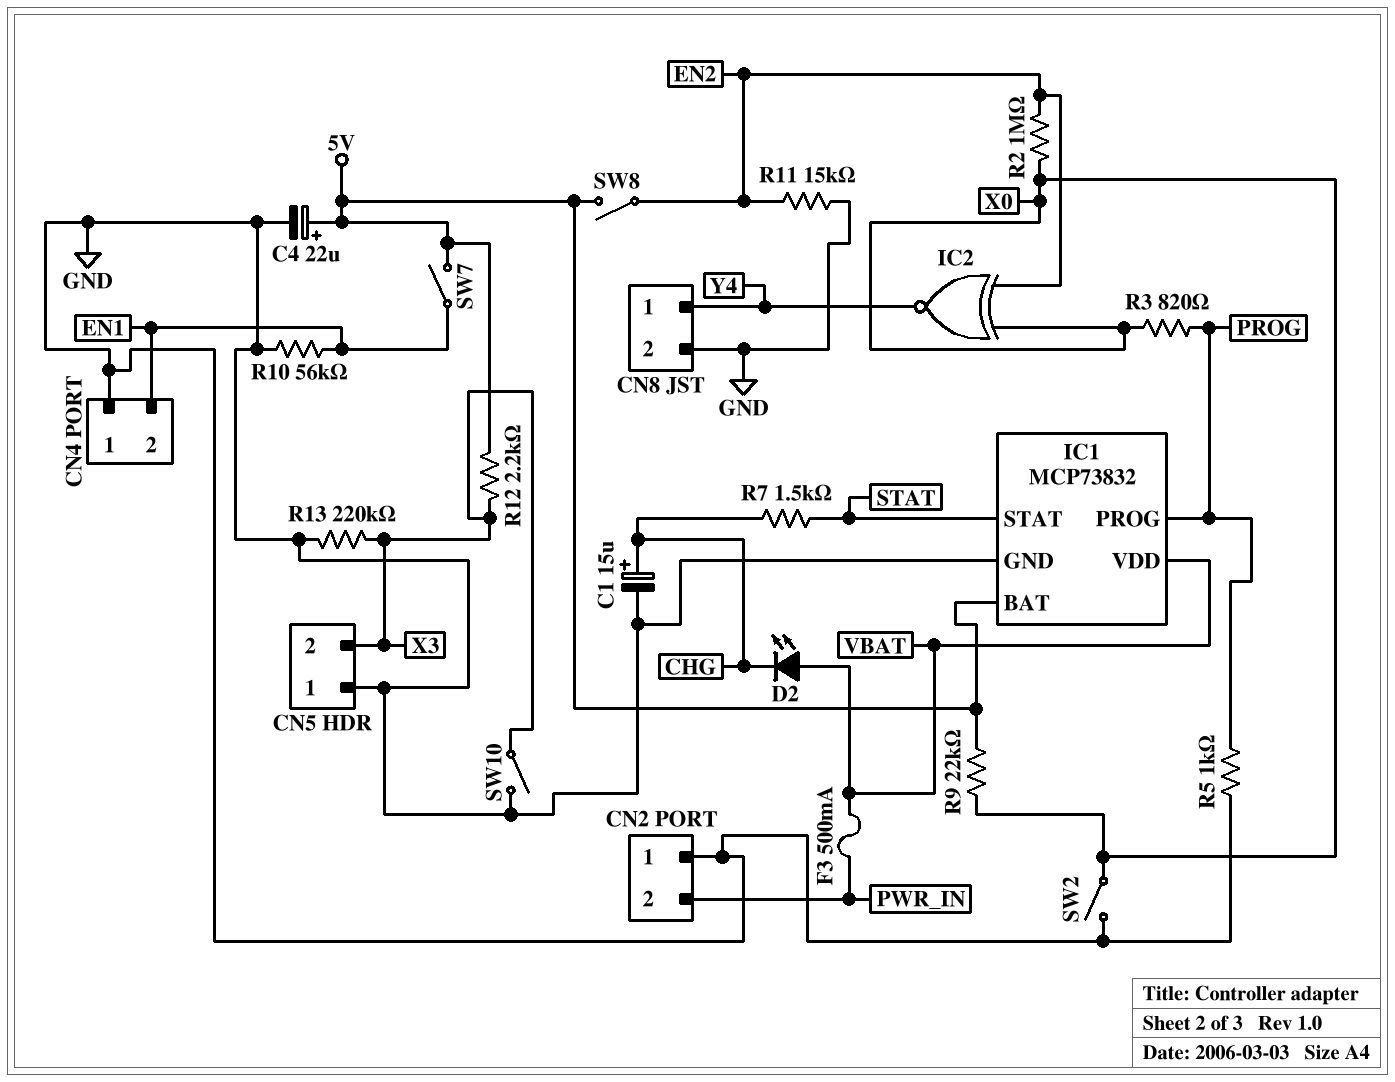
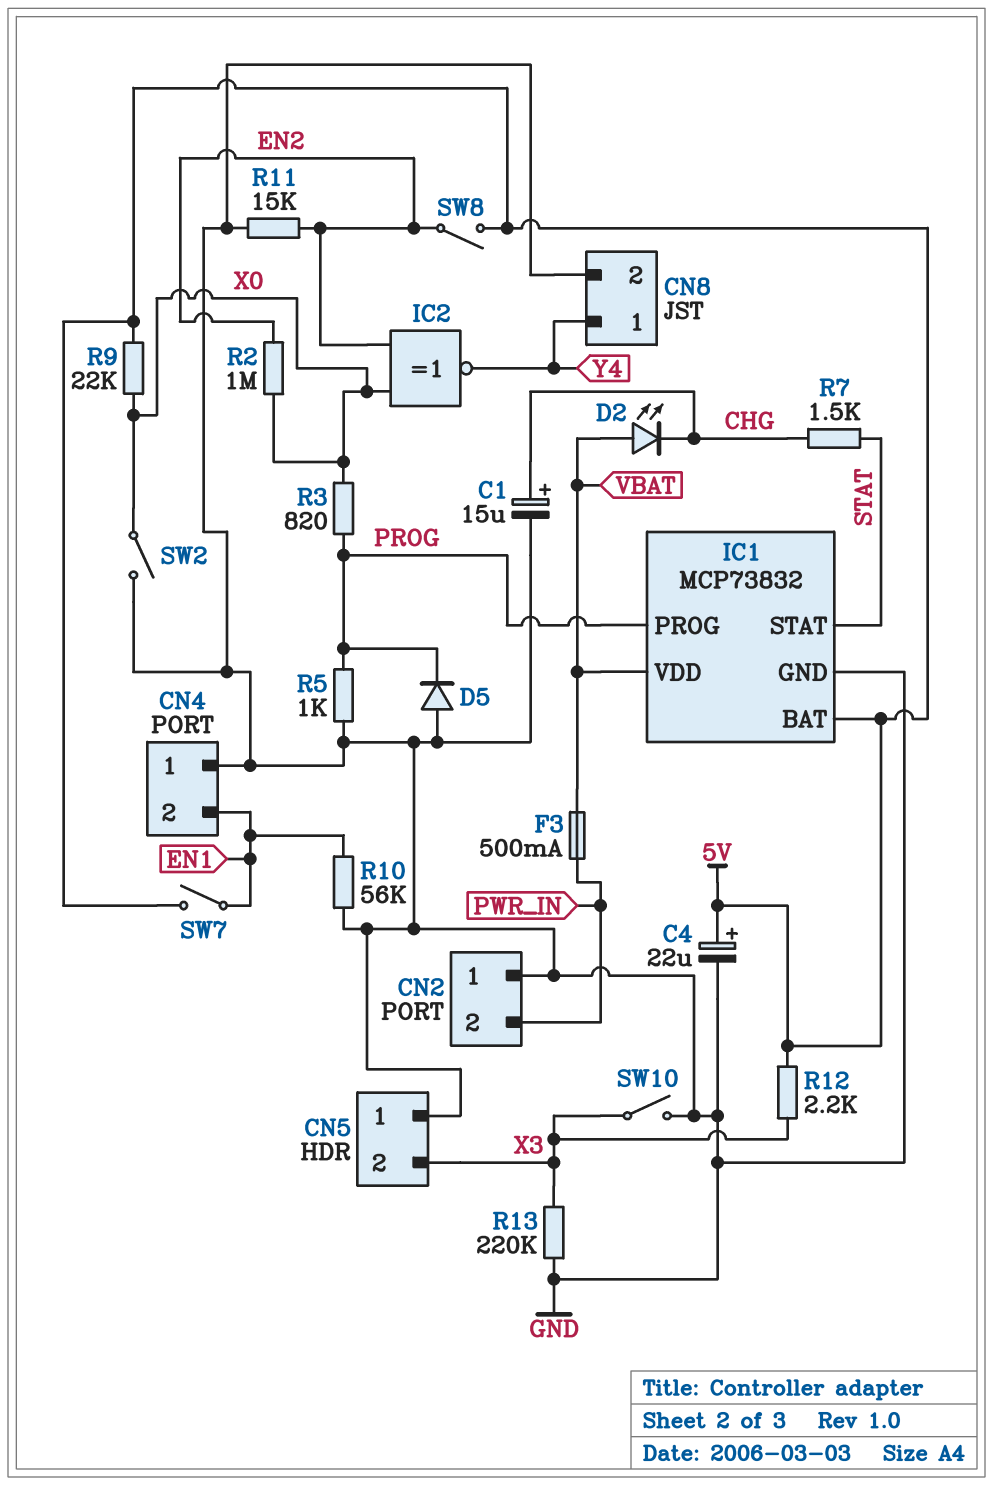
D5: none -> diode (A GND, K PROG)

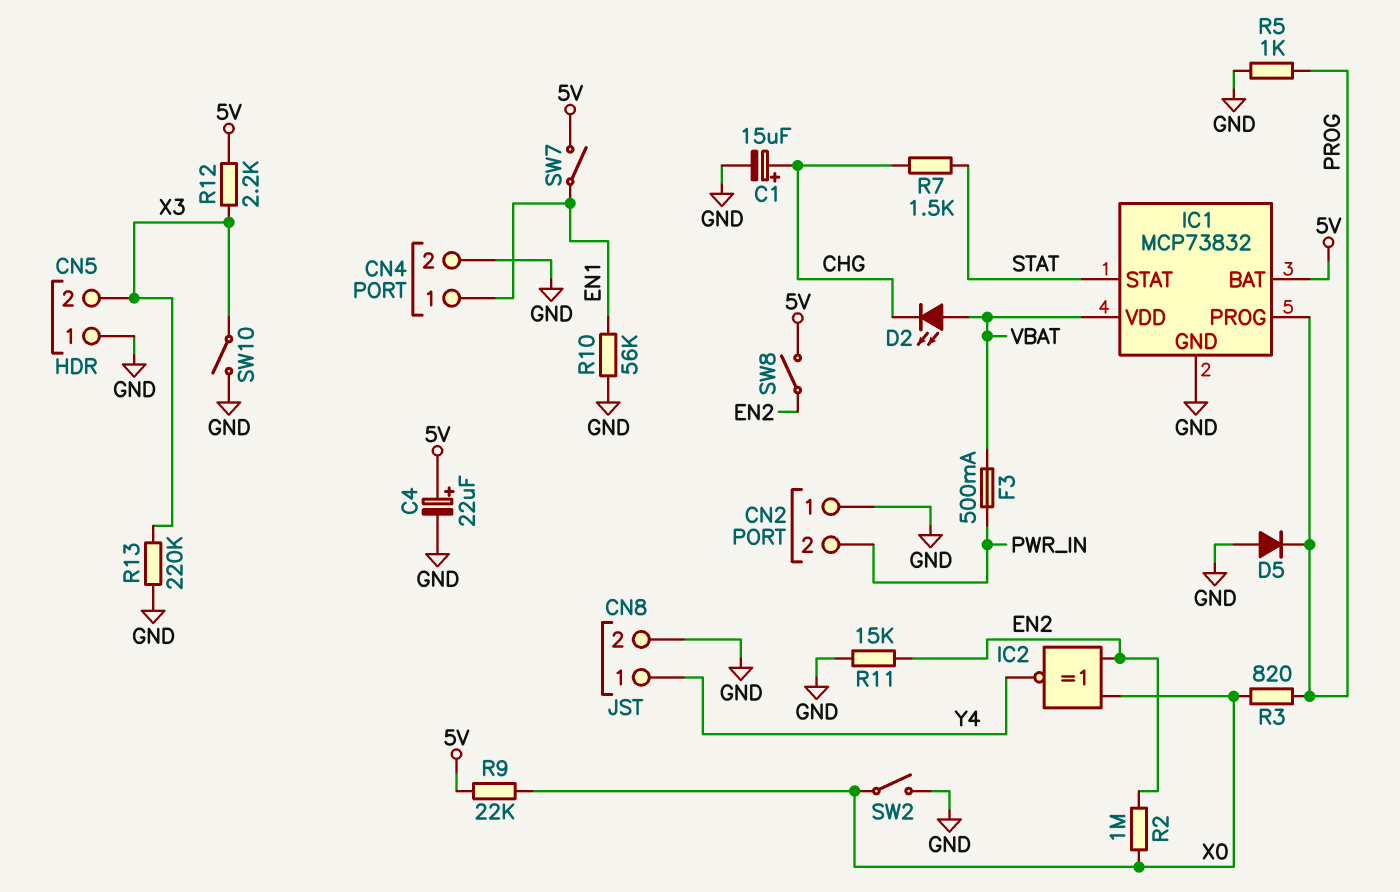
CN4 pin 1: GND -> EN1
CN4 pin 2: EN1 -> GND

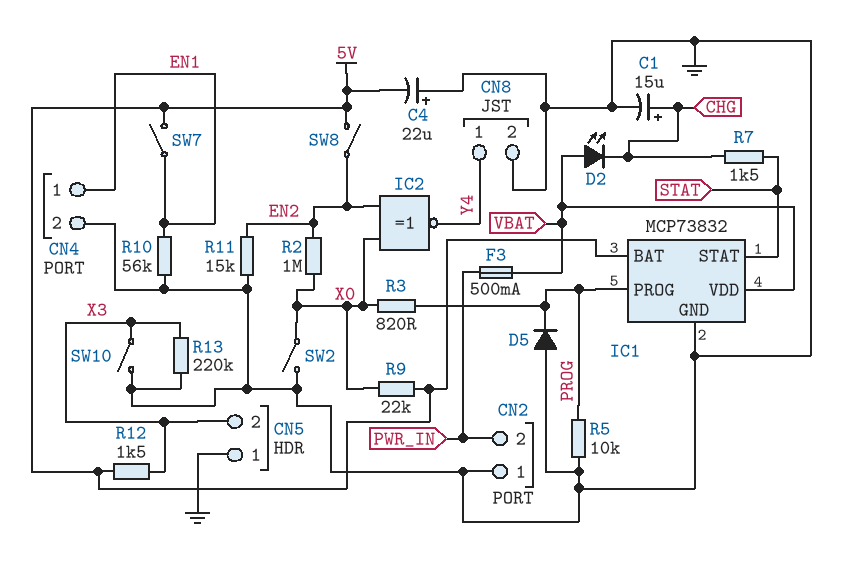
C4: 22uF (plus 5V, minus GND) -> 22uF (plus GND, minus 5V)
R5: 1k (GND, PROG) -> 10k (GND, PROG)
R12: 2.2k (5V, X3) -> 1.5k (5V, X3)

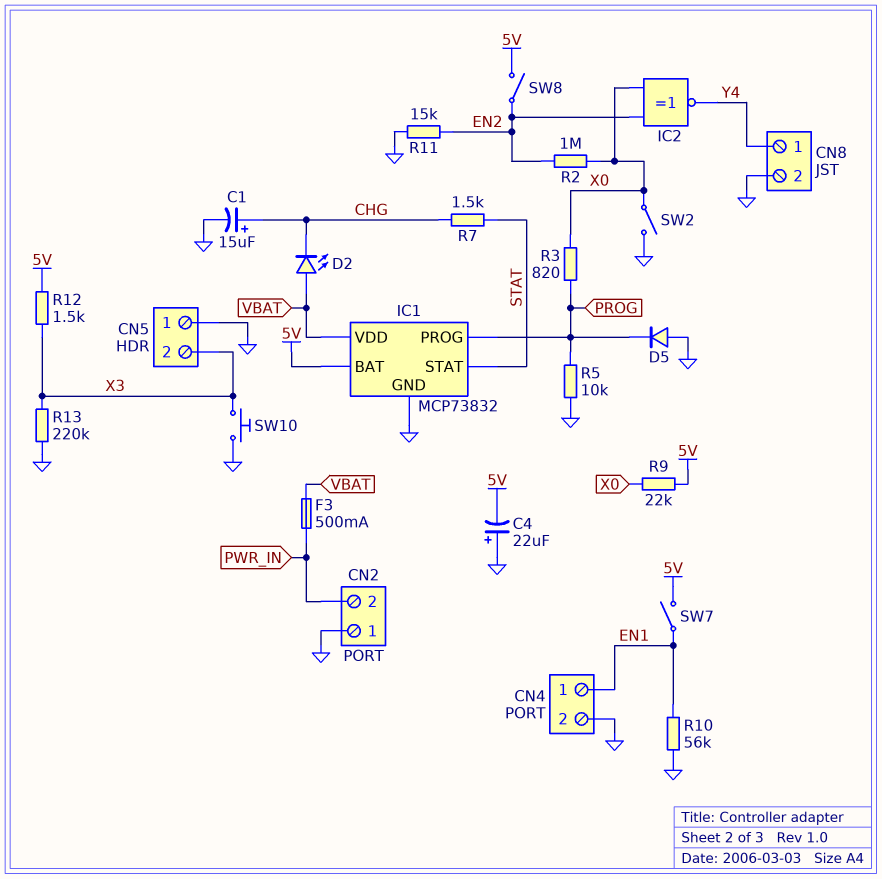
SW10: switch (GND, X3) -> button (GND, X3)

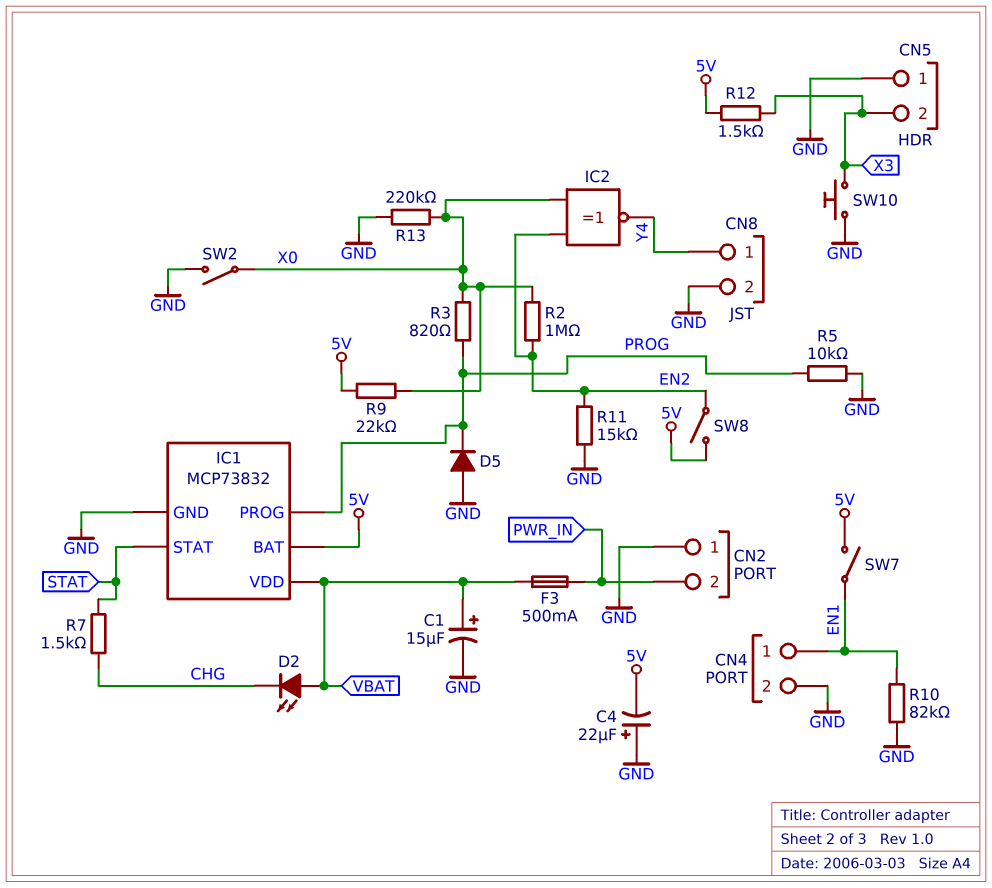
C1: 15uF (plus CHG, minus GND) -> 15uF (plus VBAT, minus GND)
R10: 56k (EN1, GND) -> 82k (EN1, GND)
R13: 220k (GND, X3) -> 220k (GND, X0)

